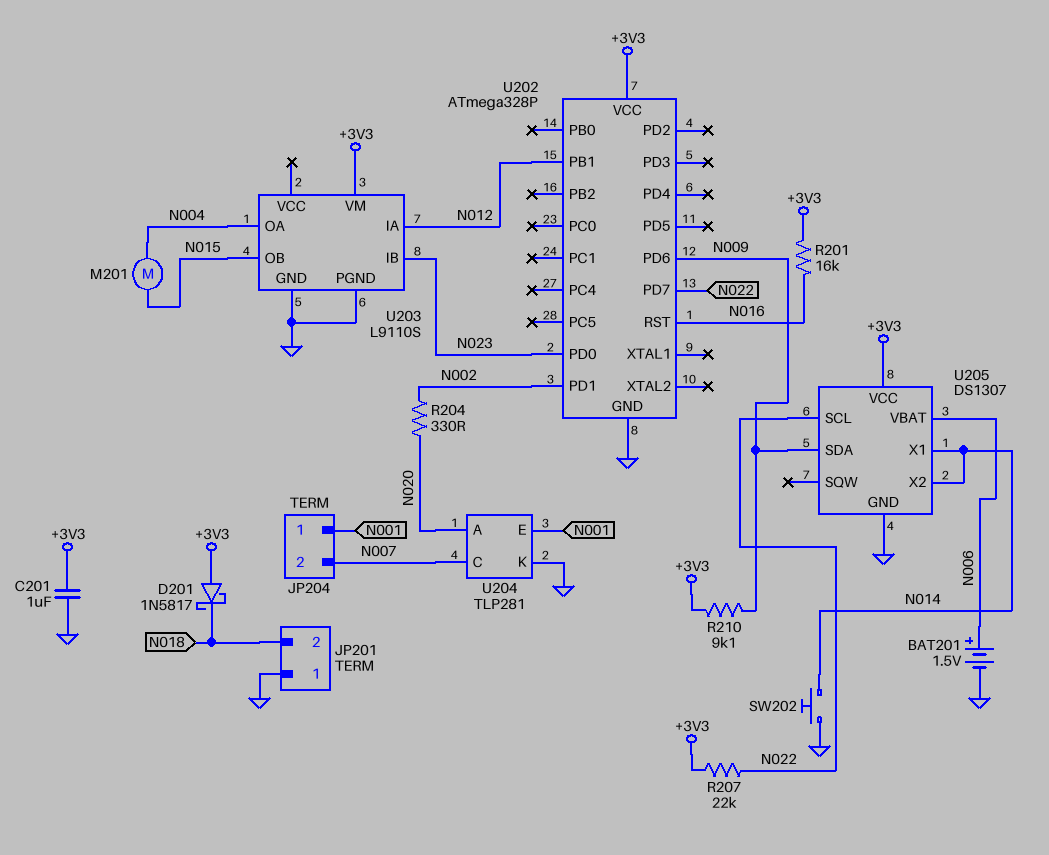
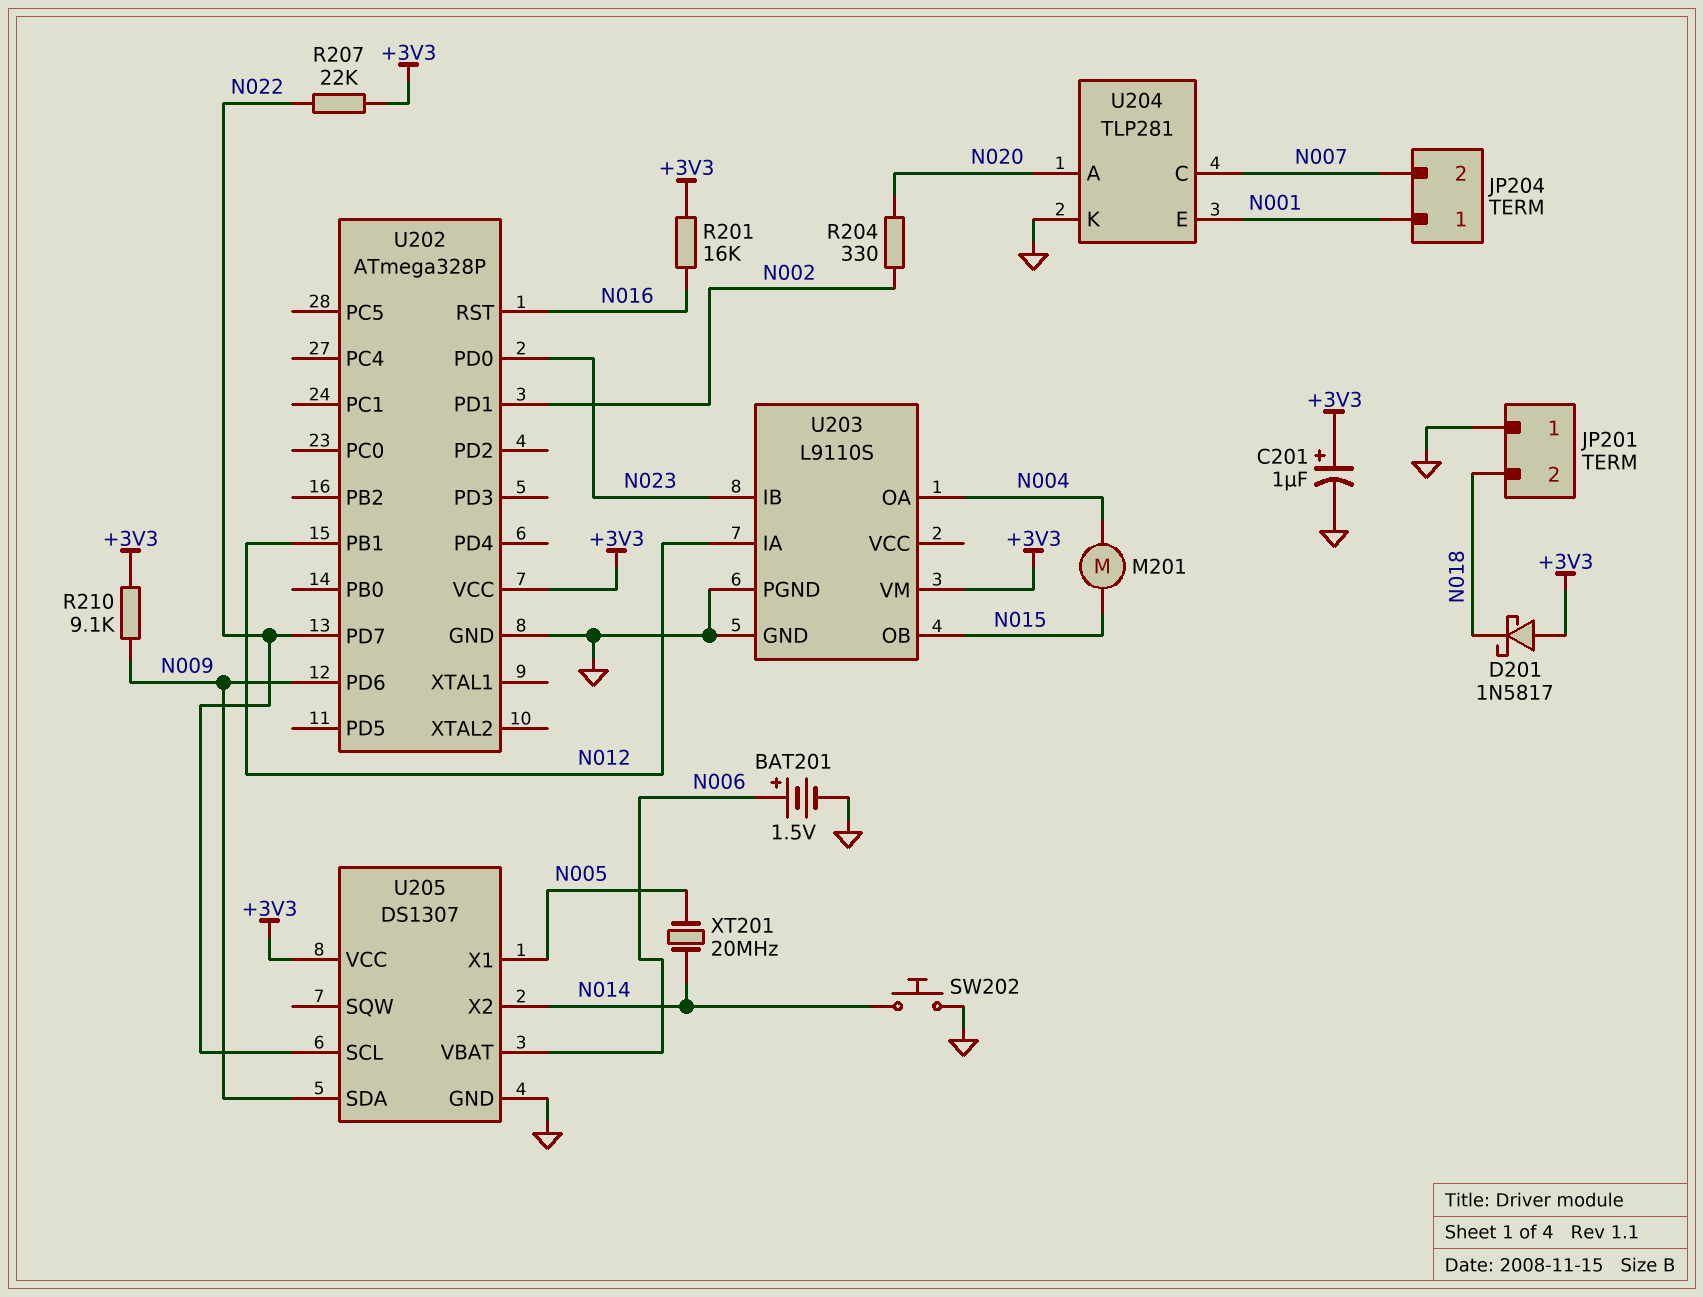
C201: 1uF (+3V3, GND) -> 1uF (plus +3V3, minus GND)
U205 pin X1: N014 -> N005
XT201: none -> 20MHz (N005, N014)

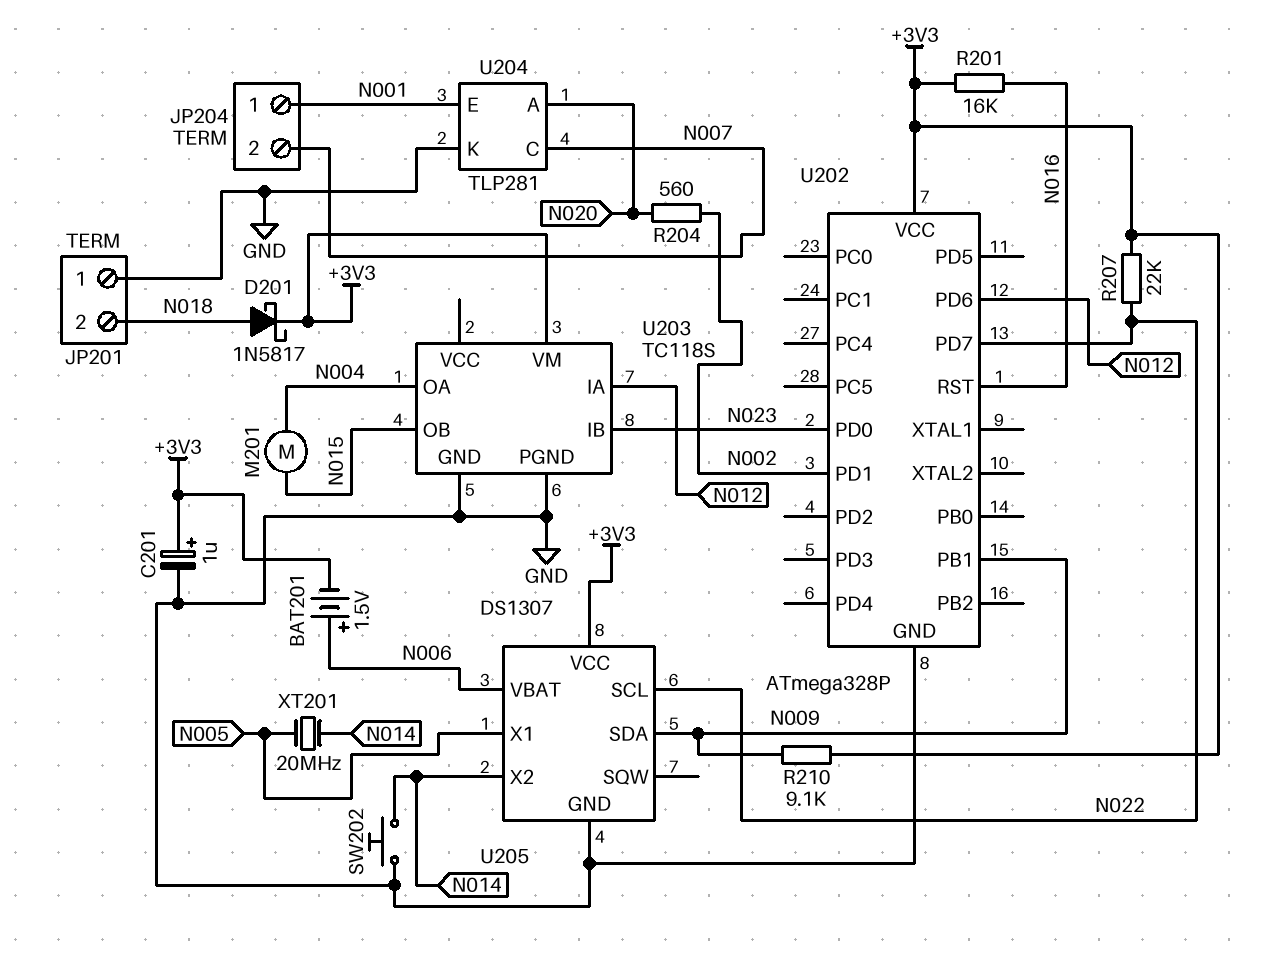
BAT201: 1.5V (plus N006, minus GND) -> 1.5V (plus N006, minus +3V3)
D201: schottky 1N5817 (A +3V3, K N018) -> schottky 1N5817 (A N018, K +3V3)
R204: 330 (N002, N020) -> 560 (N002, N020)
U202 pin PB1: N012 -> N009
U202 pin PD6: N009 -> N012
U203: L9110S -> TC118S

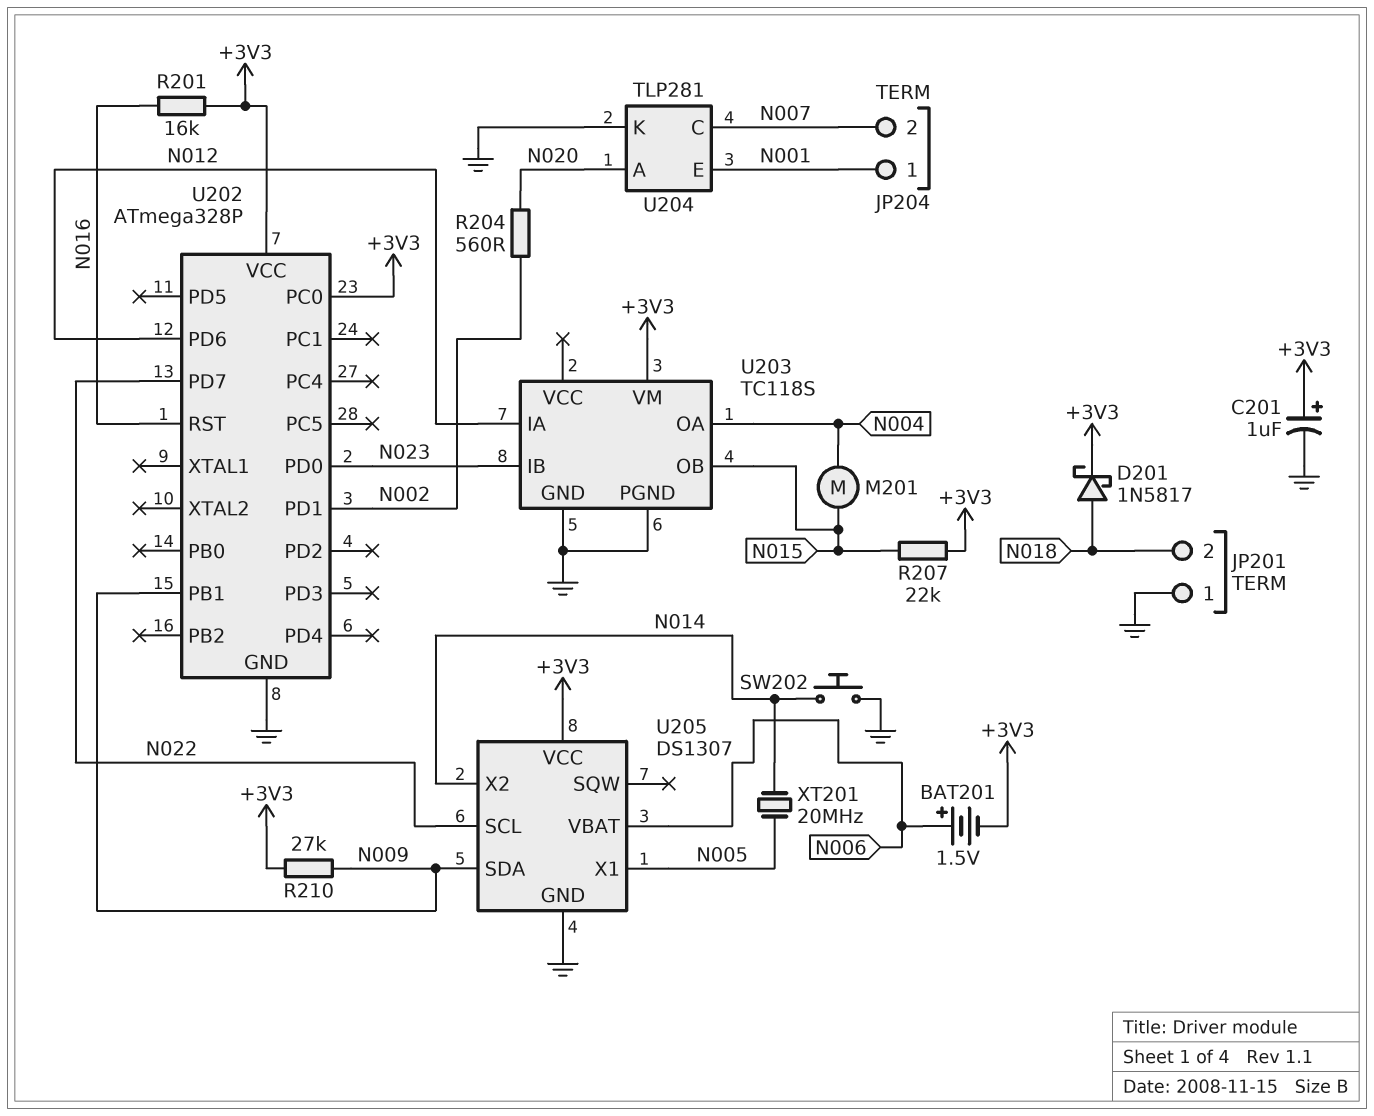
R207: 22k (+3V3, N022) -> 22k (+3V3, N015)
R210: 9.1k (+3V3, N009) -> 27k (+3V3, N009)
U202 pin PC0: none -> +3V3

